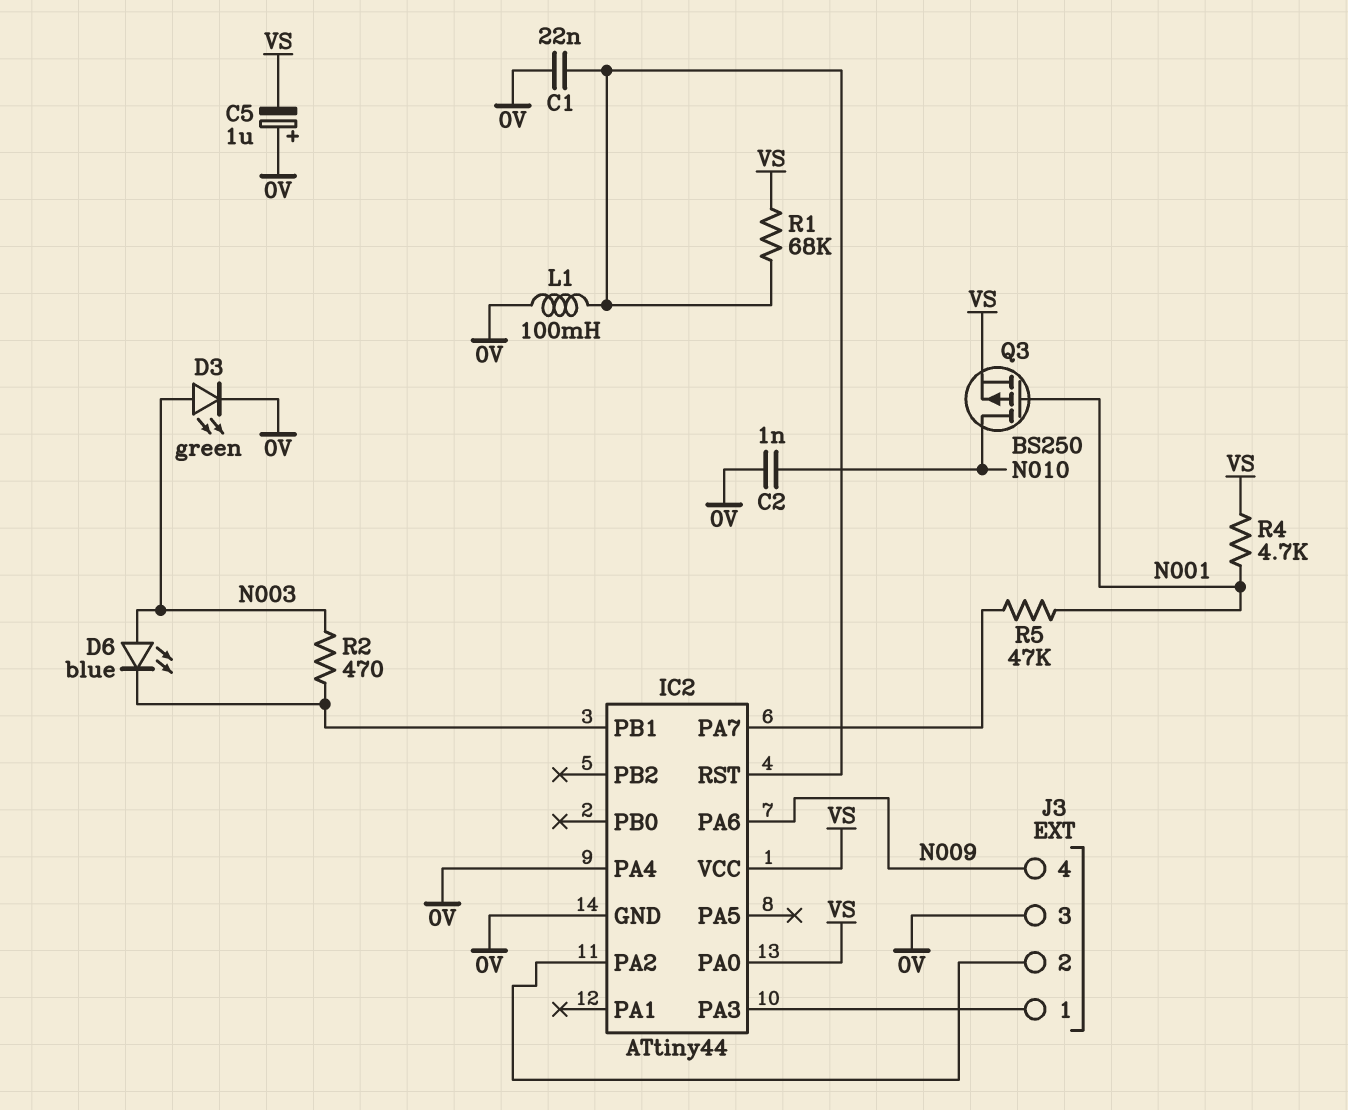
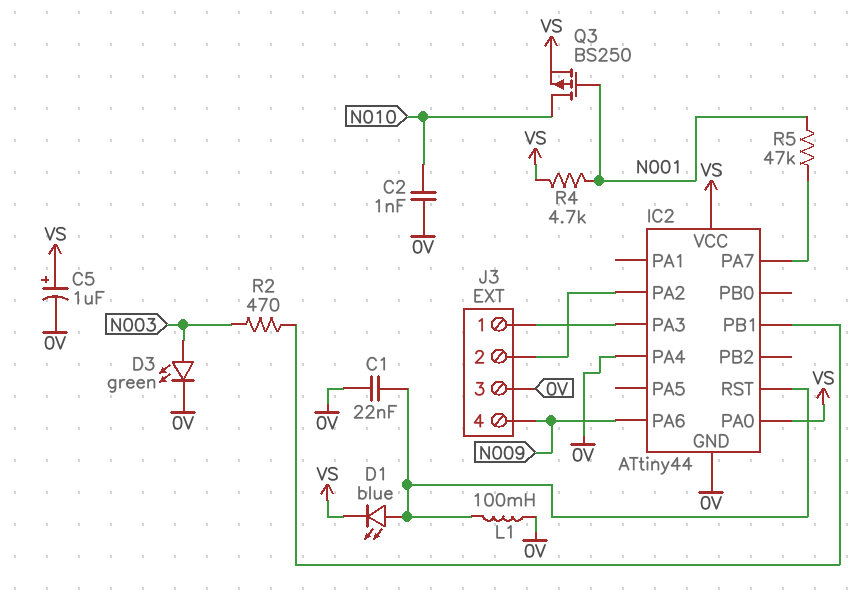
C5: 1uF (plus 0V, minus VS) -> 1uF (plus VS, minus 0V)
D1: none -> LED blue (A IC2/RST, K VS)
D6: LED blue (A N003, K IC2/PB1) -> none
R1: 68k (IC2/RST, VS) -> none

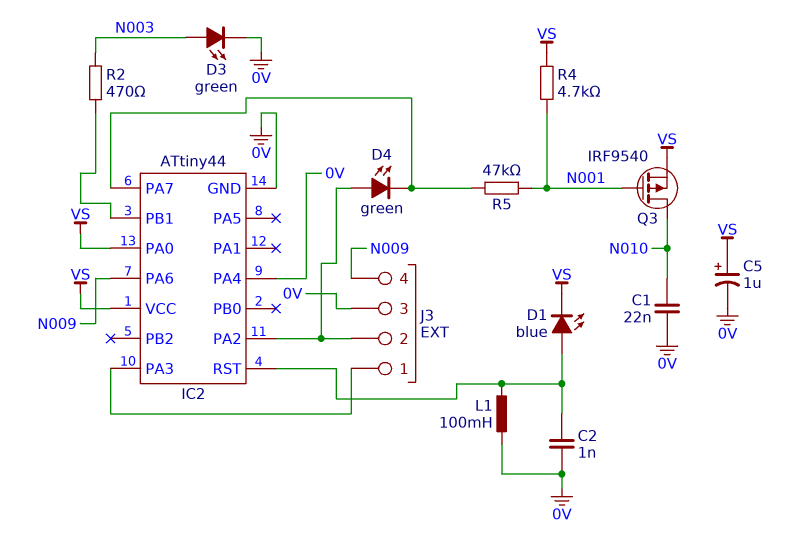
C1: 22nF (0V, IC2/RST) -> 22nF (0V, N010)
C2: 1nF (0V, N010) -> 1nF (0V, IC2/RST)
D4: none -> LED green (A IC2/PA2, K IC2/PA7)
Q3: PMOS BS250 (G N001, D N010, S VS) -> PMOS IRF9540 (G N001, D N010, S VS)

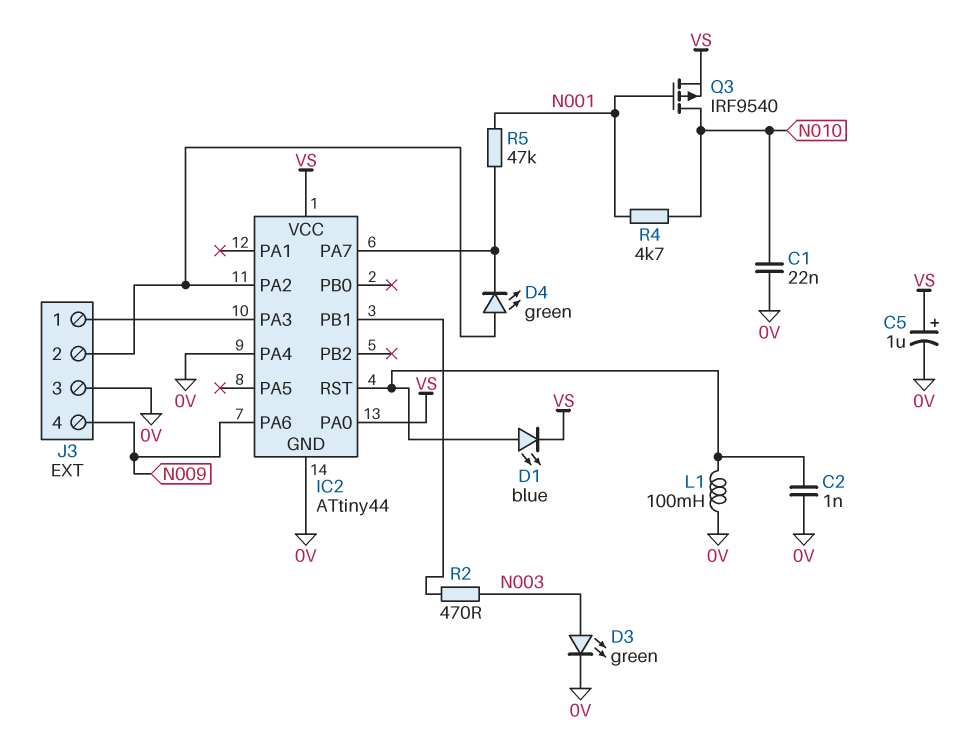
R4: 4.7k (N001, VS) -> 4.7k (N001, N010)

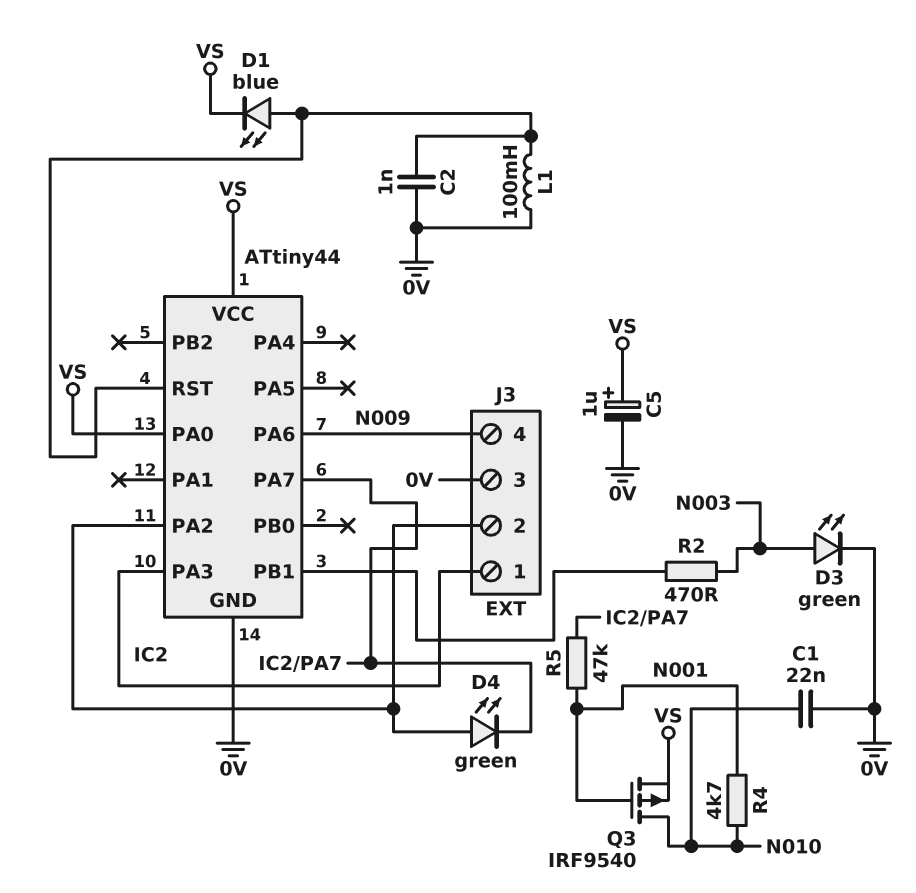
IC2 pin PA4: 0V -> none

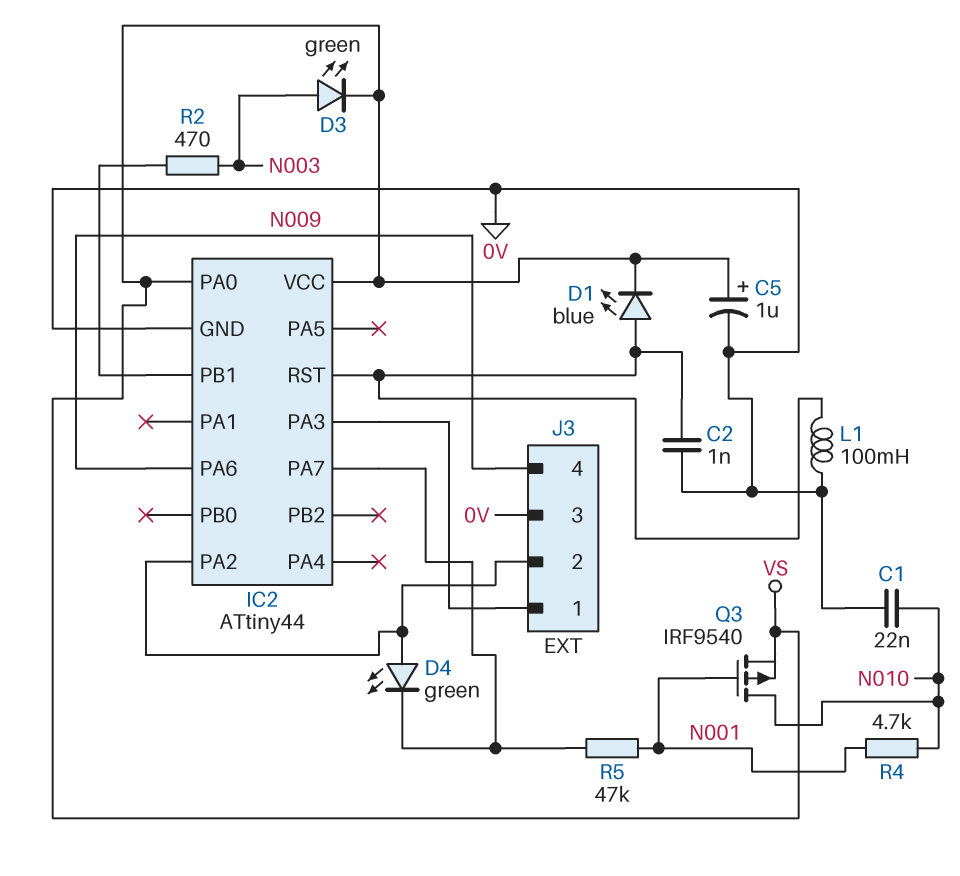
D3: LED green (A N003, K 0V) -> LED green (A N003, K VS)

